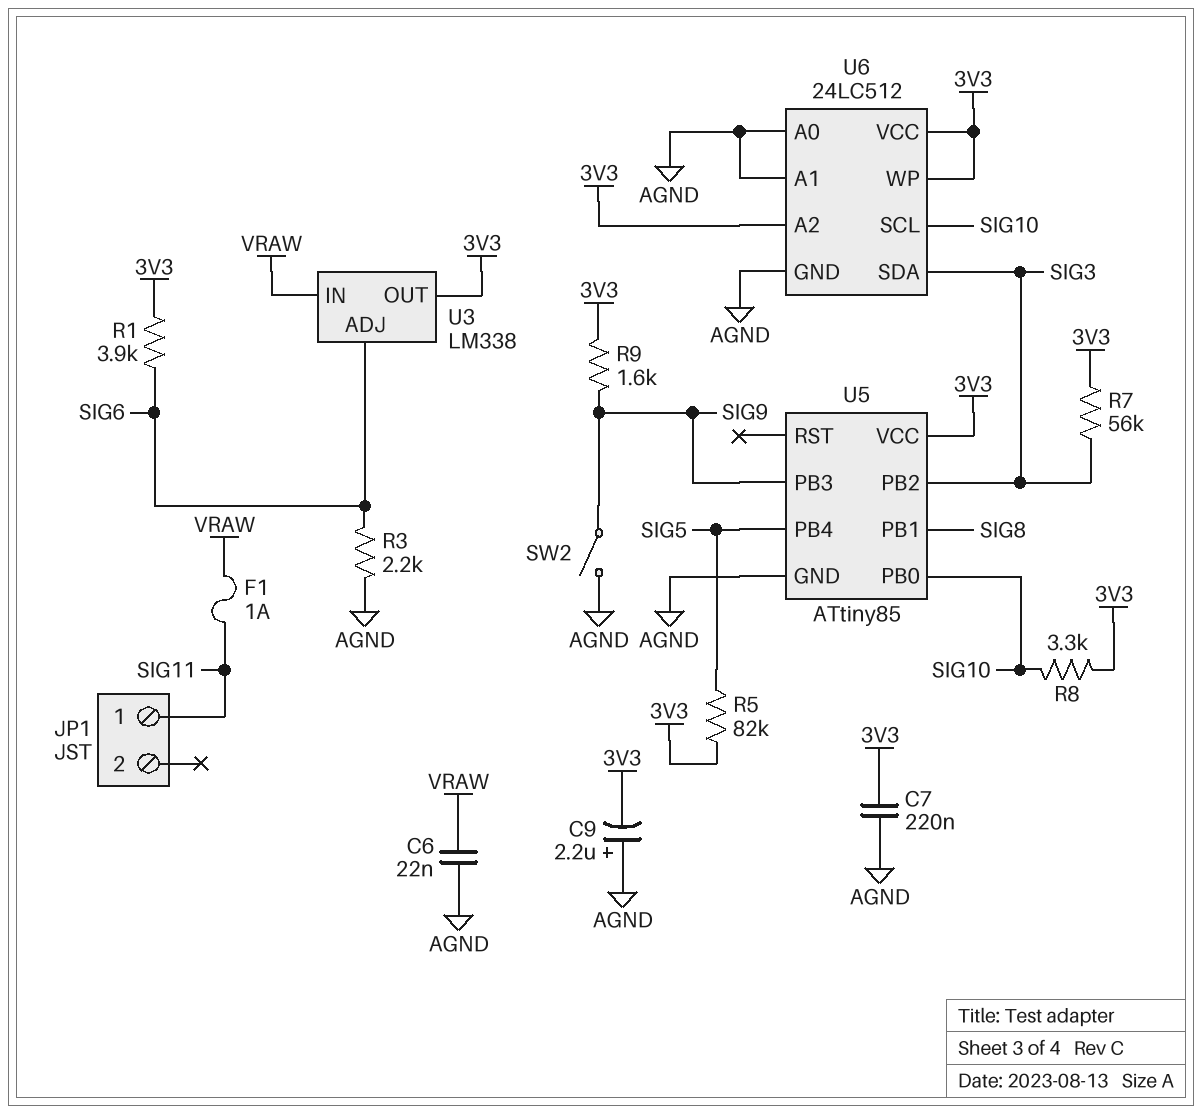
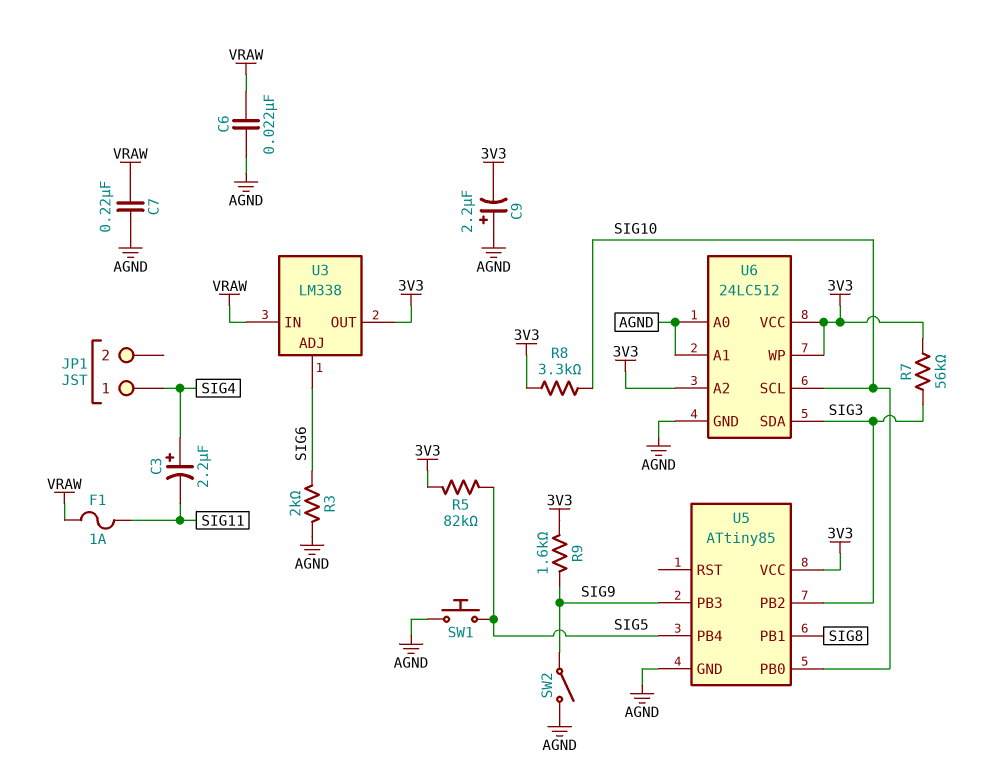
C3: none -> 2.2uF (plus SIG4, minus SIG11)
C7: 220nF (3V3, AGND) -> 220nF (AGND, VRAW)
JP1 pin 1: SIG11 -> SIG4
R1: 3.9k (3V3, SIG6) -> none
R3: 2.2k (AGND, SIG6) -> 2k (AGND, SIG6)
SW1: none -> button (AGND, SIG5)

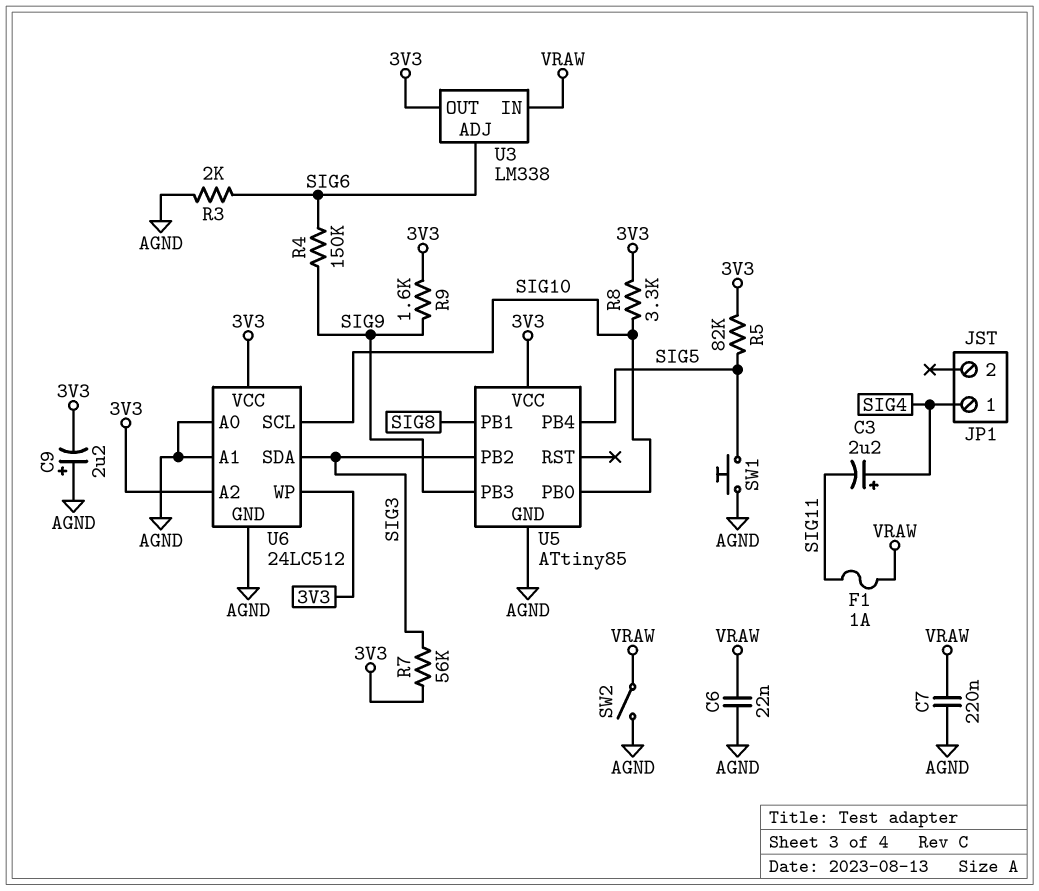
R4: none -> 150k (SIG6, SIG9)
SW2: switch (AGND, SIG9) -> switch (AGND, VRAW)

